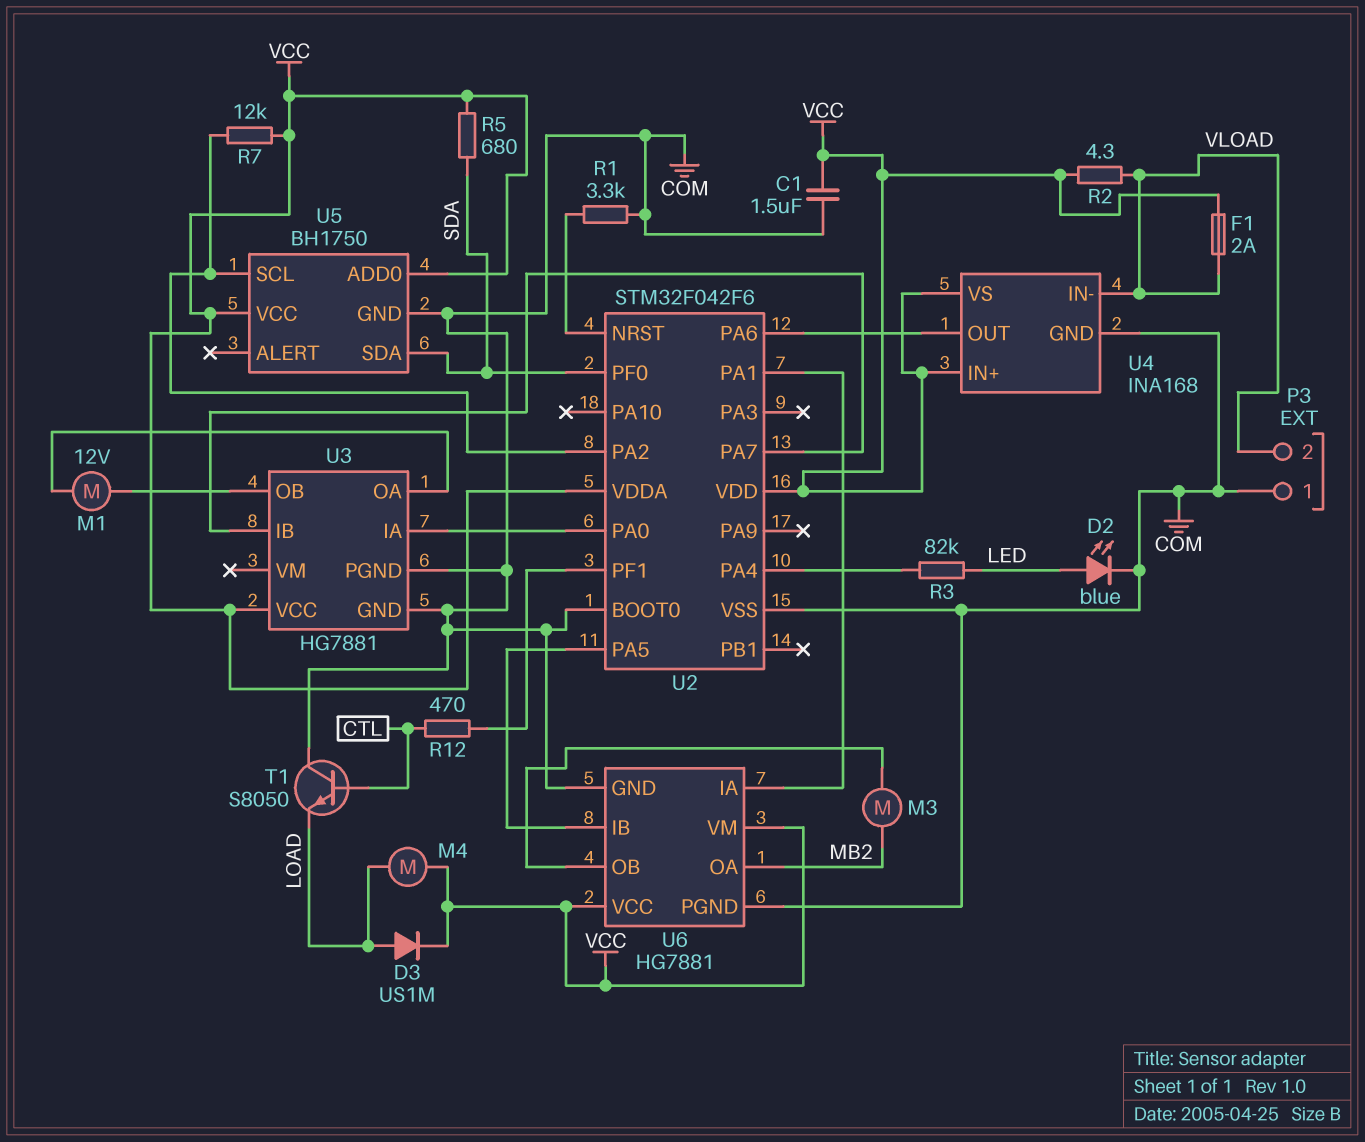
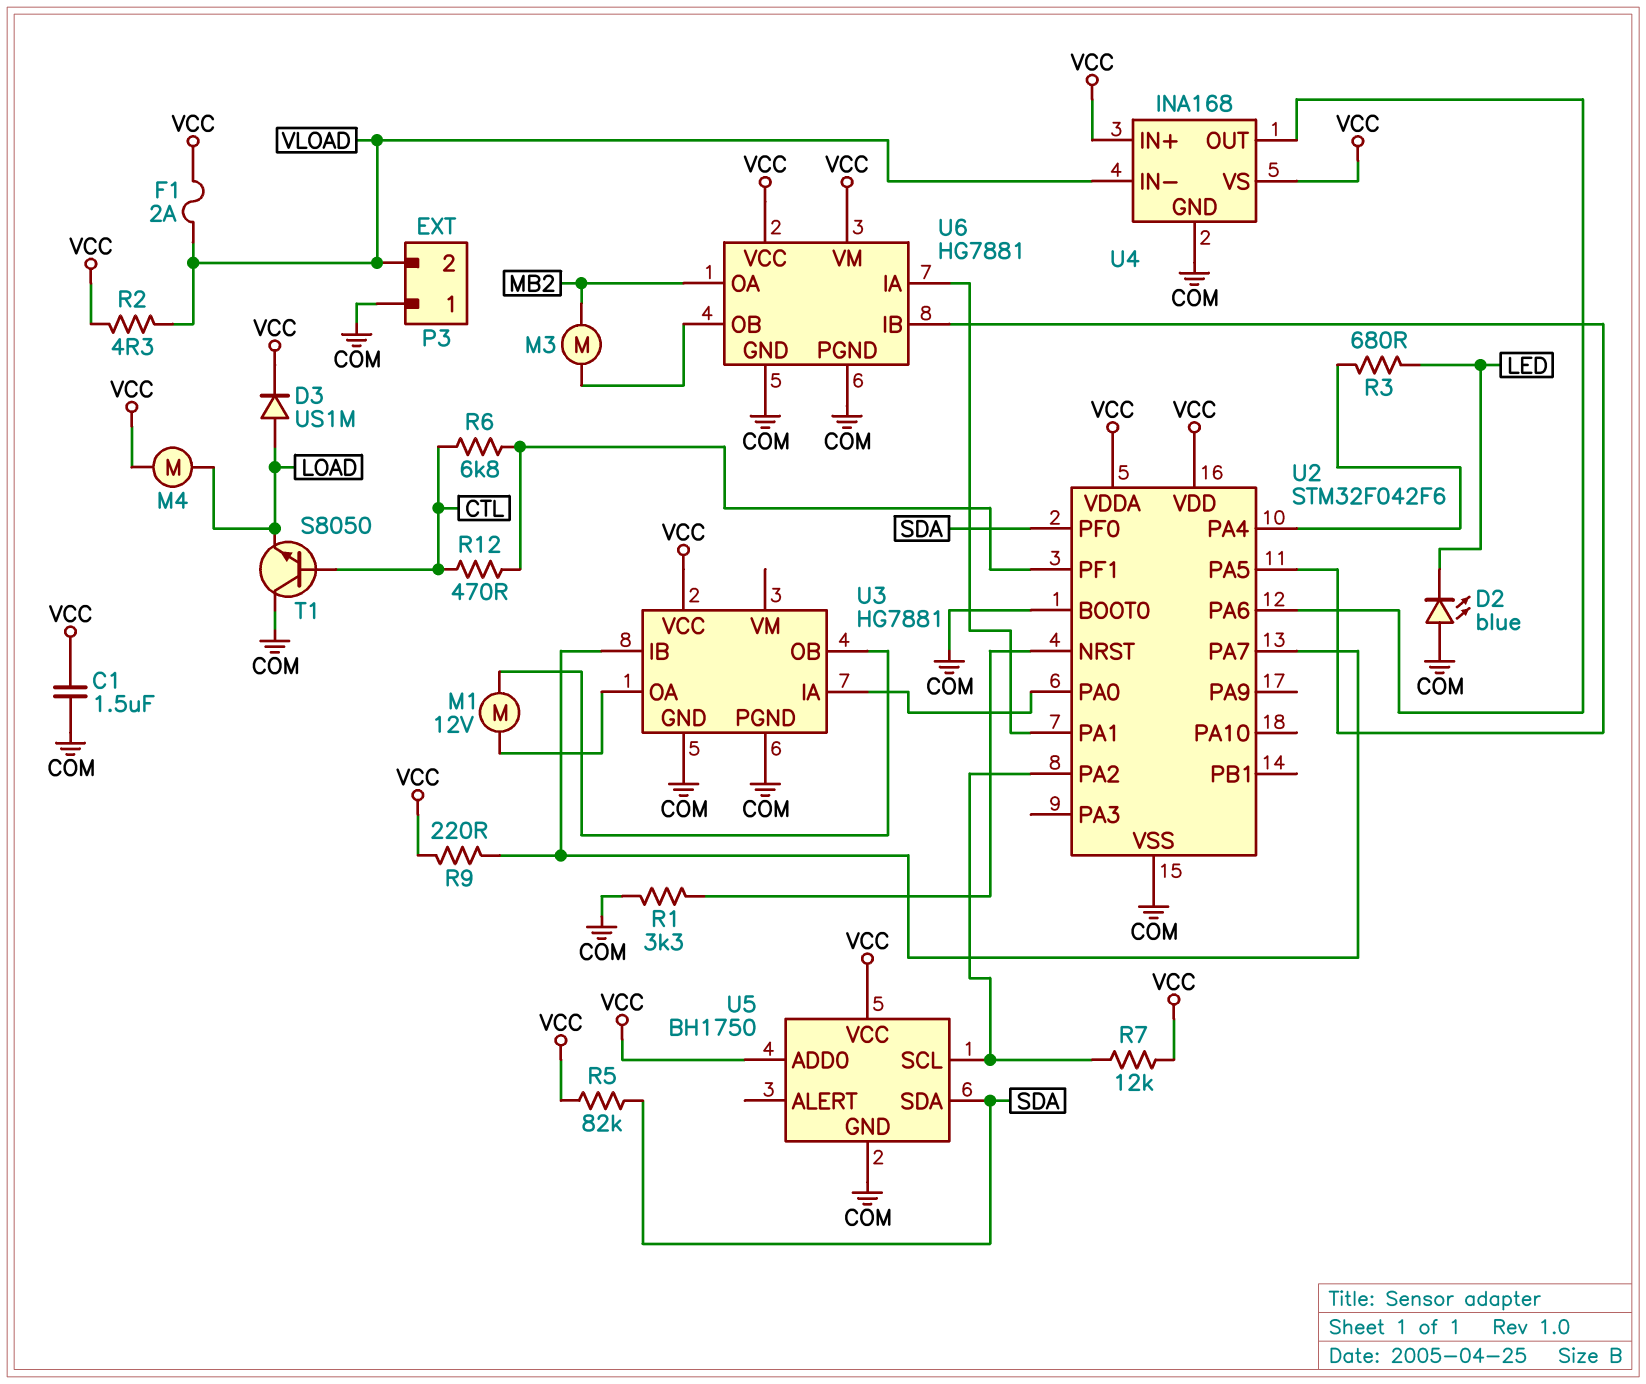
D2: LED blue (A LED, K COM) -> LED blue (A COM, K LED)
R3: 82k (LED, U2/PA4) -> 680 (LED, U2/PA4)
R5: 680 (SDA, VCC) -> 82k (SDA, VCC)
R6: none -> 6.8k (CTL, U2/PF1)
R9: none -> 220 (U2/PA7, VCC)

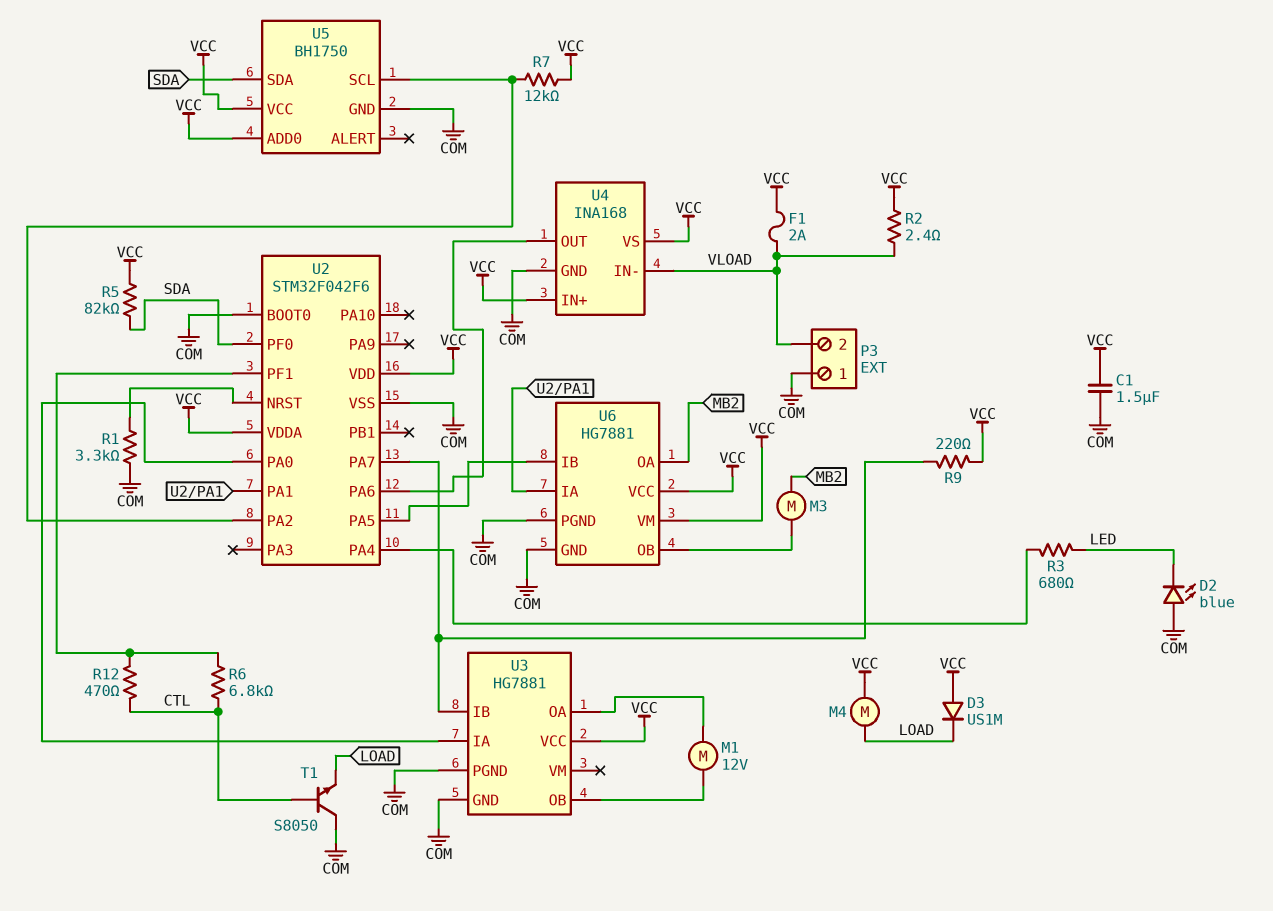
D3: diode US1M (A LOAD, K VCC) -> diode US1M (A VCC, K LOAD)
R2: 4.3 (VCC, VLOAD) -> 2.4 (VCC, VLOAD)

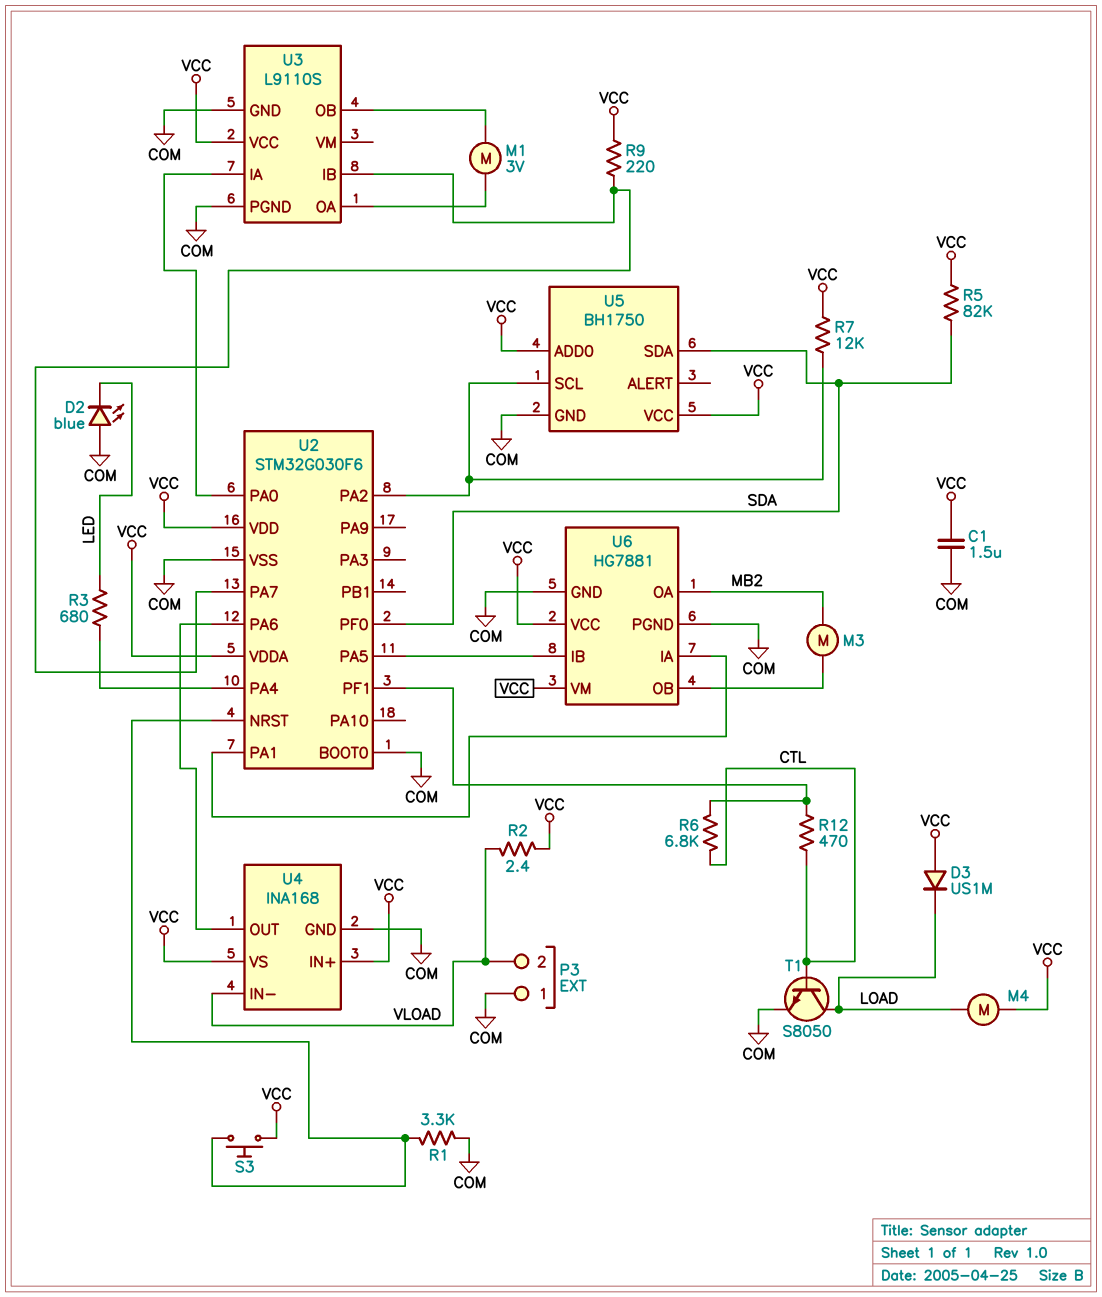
F1: 2A (VCC, VLOAD) -> none
M1: motor 12V (U3/OA, U3/OB) -> motor 3V (U3/OA, U3/OB)
S3: none -> button (U2/NRST, VCC)
T1: NPN S8050 (B CTL, C COM, E LOAD) -> NPN S8050 (B CTL, C LOAD, E COM)
U2: STM32F042F6 -> STM32G030F6
U3: HG7881 -> L9110S

